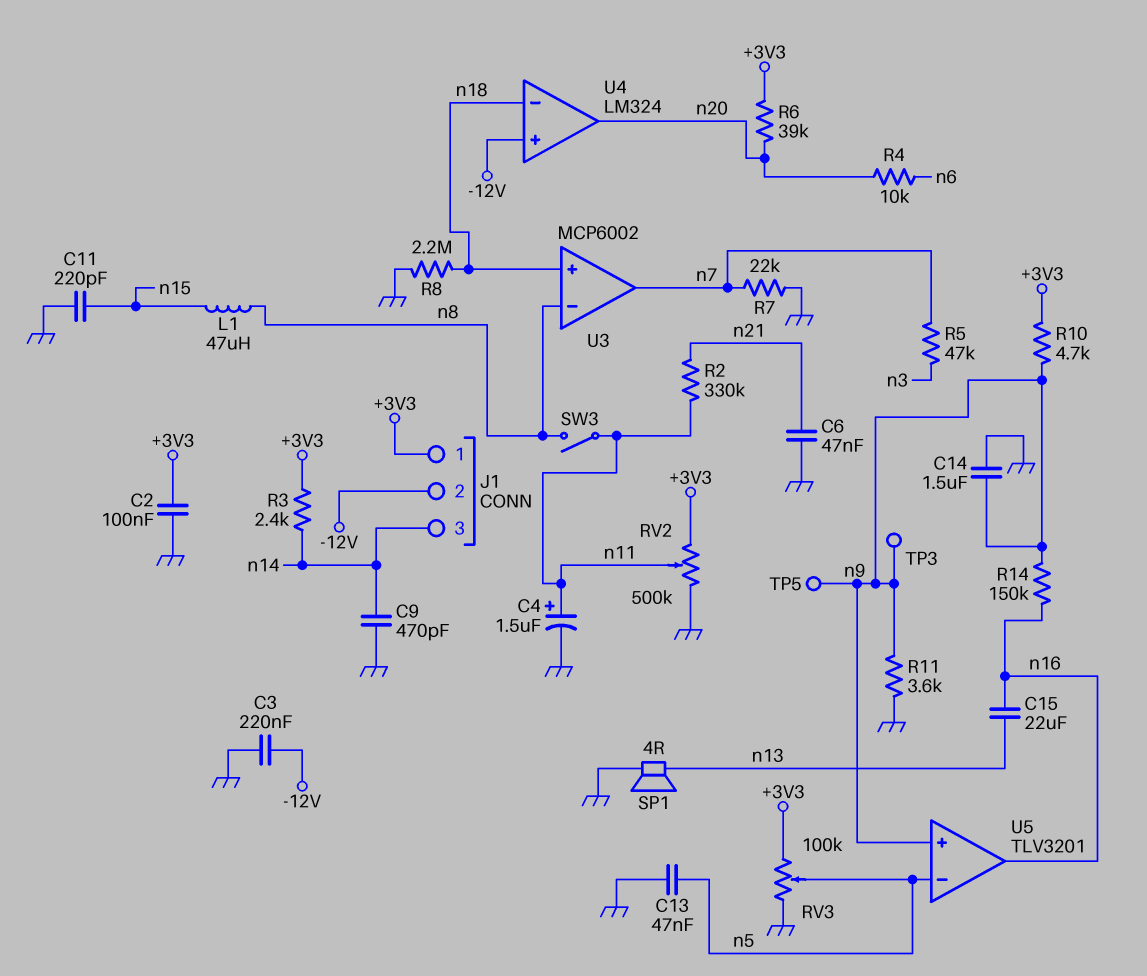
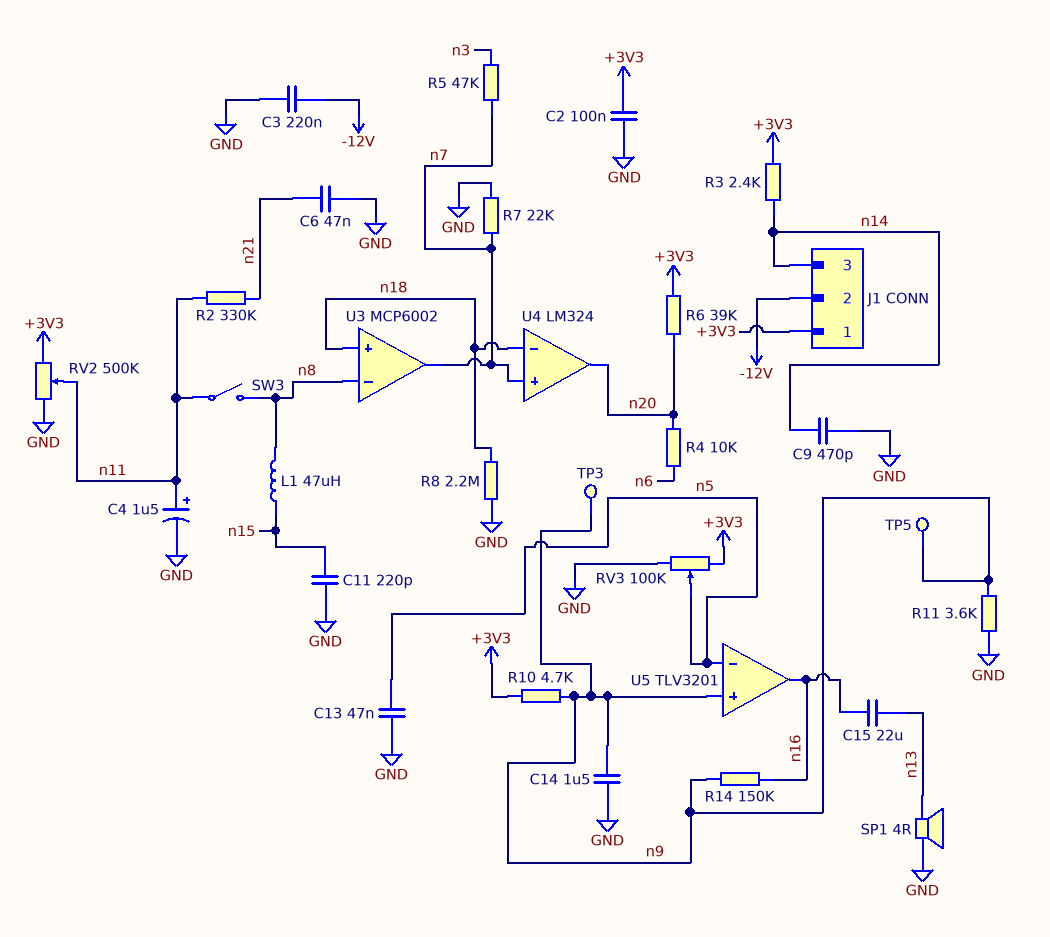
U4 pin in+: -12V -> n7

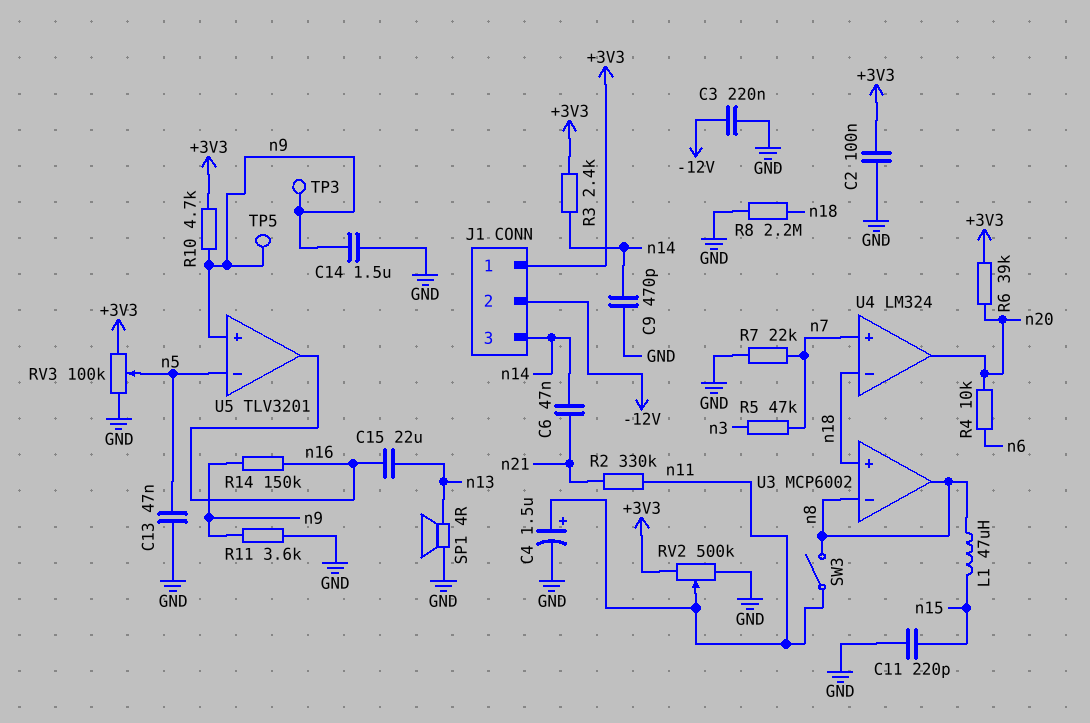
C6: 47nF (GND, n21) -> 47nF (n14, n21)
U3 pin out: n7 -> n8

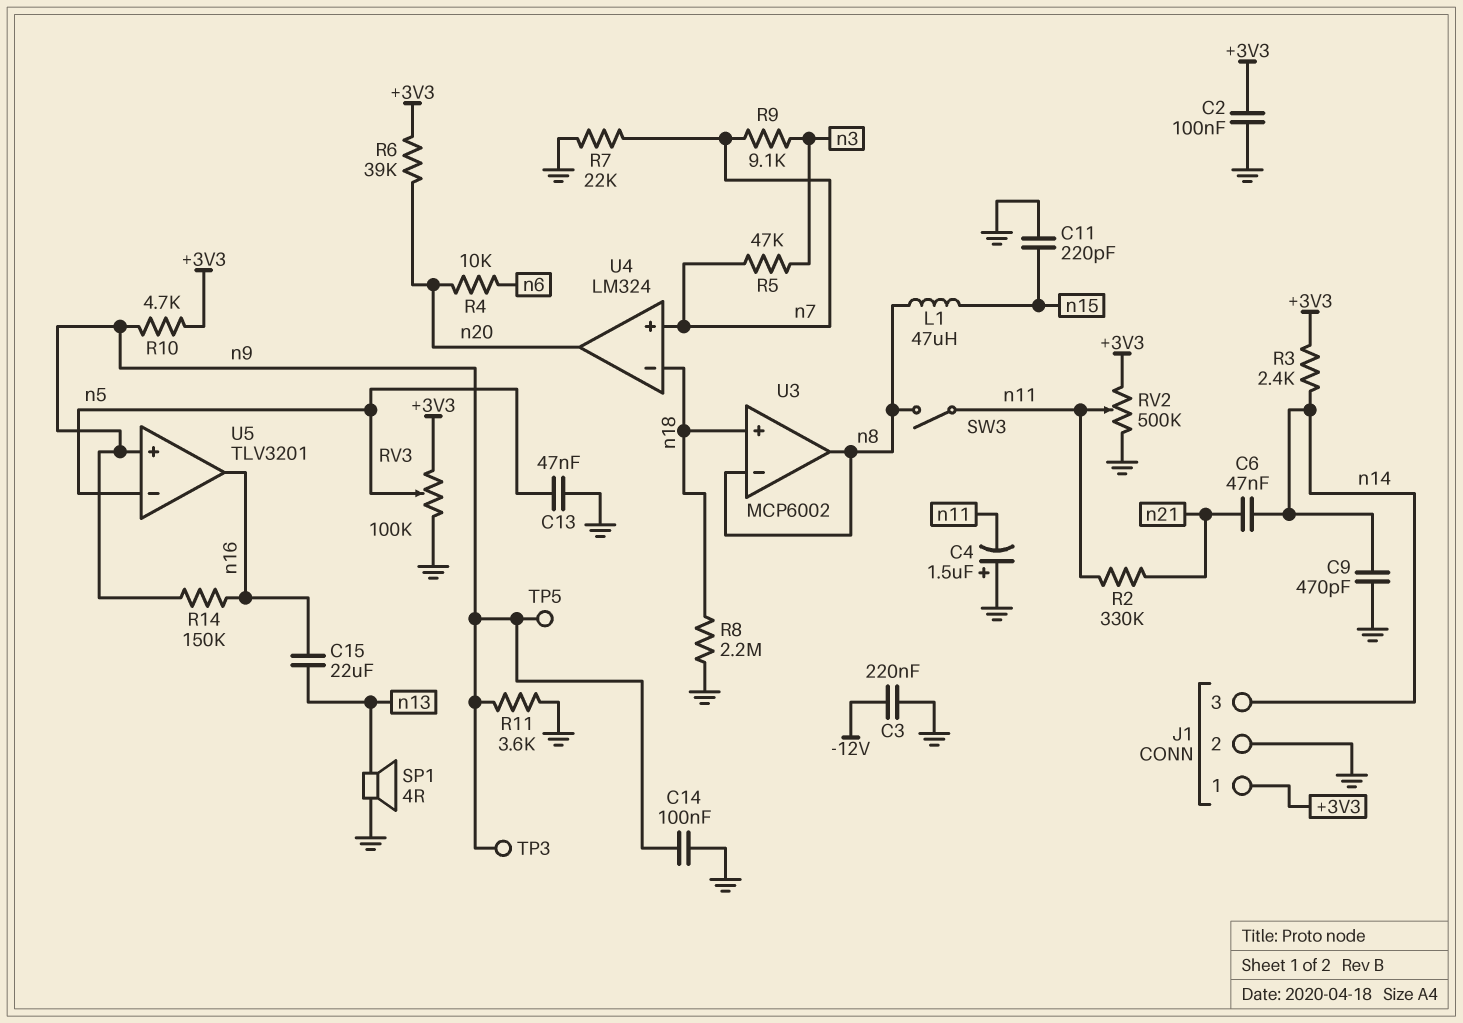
C4: 1.5uF (plus n11, minus GND) -> 1.5uF (plus GND, minus n11)
C14: 1.5uF (GND, n9) -> 100nF (GND, n9)
J1 pin 2: -12V -> GND
R9: none -> 9.1k (n3, n7)

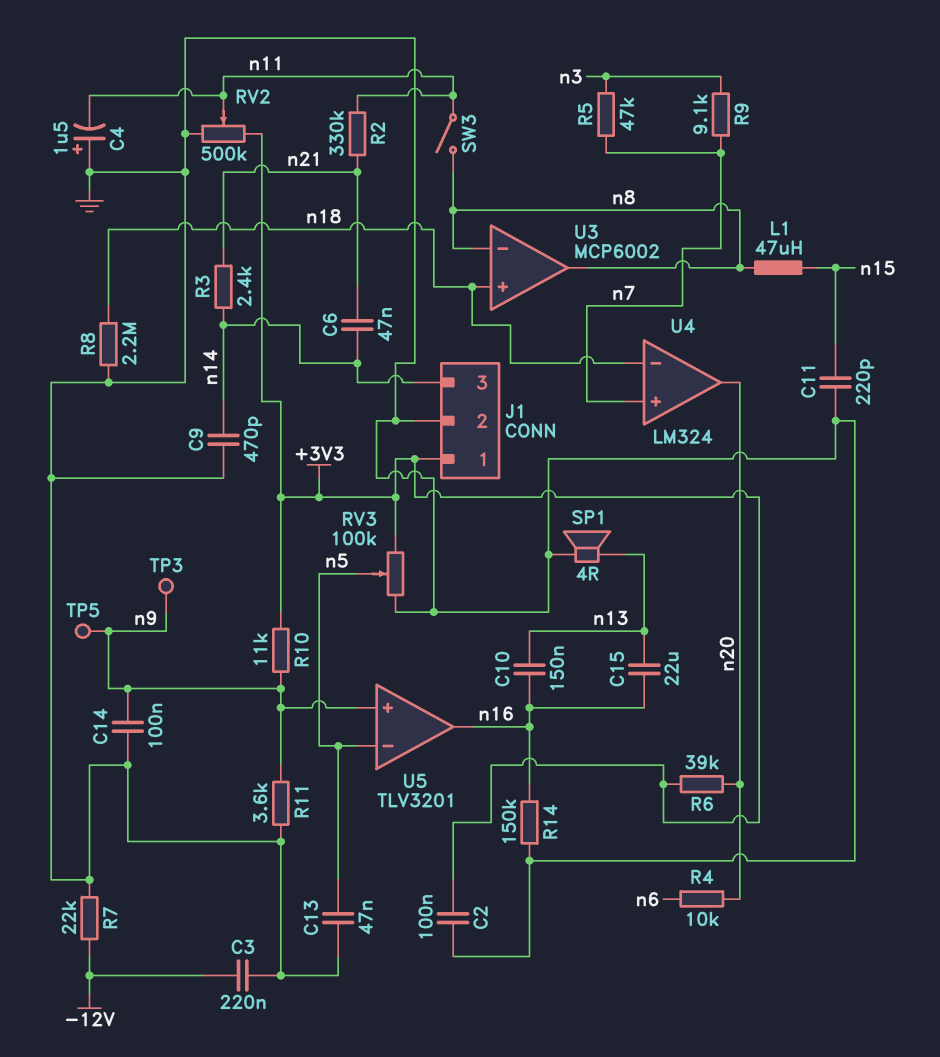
C10: none -> 150nF (n13, n16)
R3: 2.4k (+3V3, n14) -> 2.4k (n14, n21)
R7: 22k (GND, n7) -> 22k (-12V, GND)
R10: 4.7k (+3V3, n9) -> 11k (+3V3, n9)
R14: 150k (n9, n16) -> 150k (GND, n16)

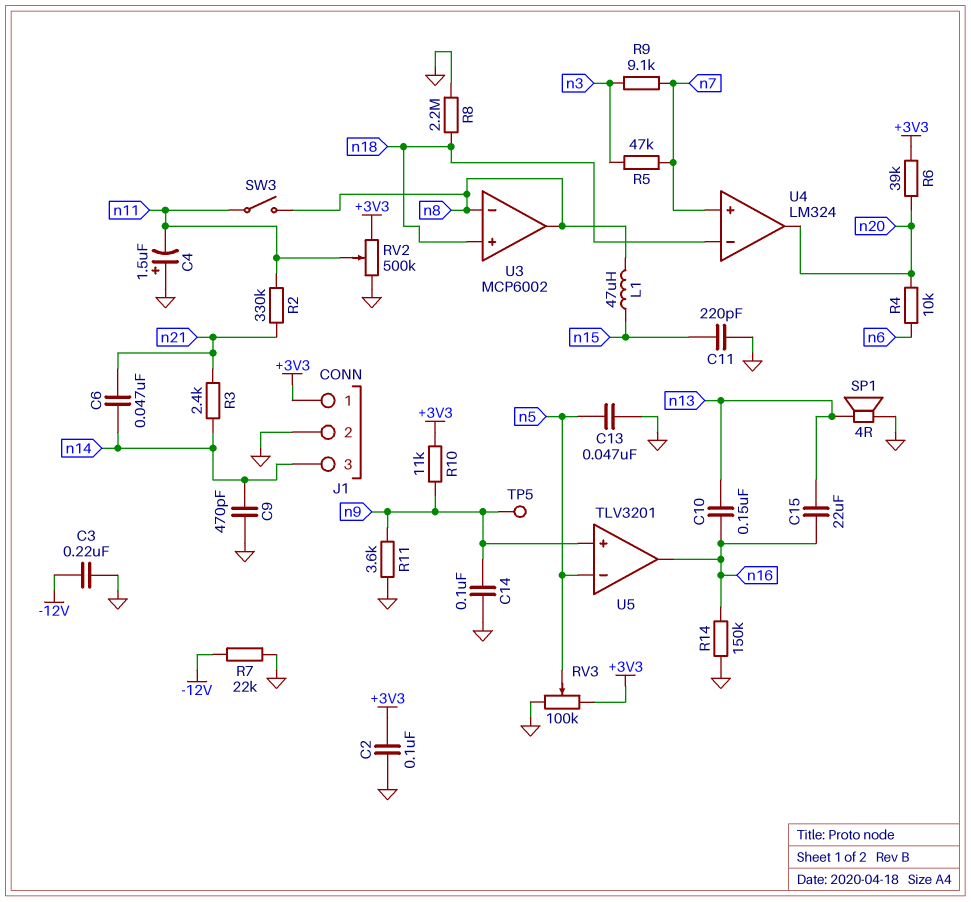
TP3: test point (n9) -> none

